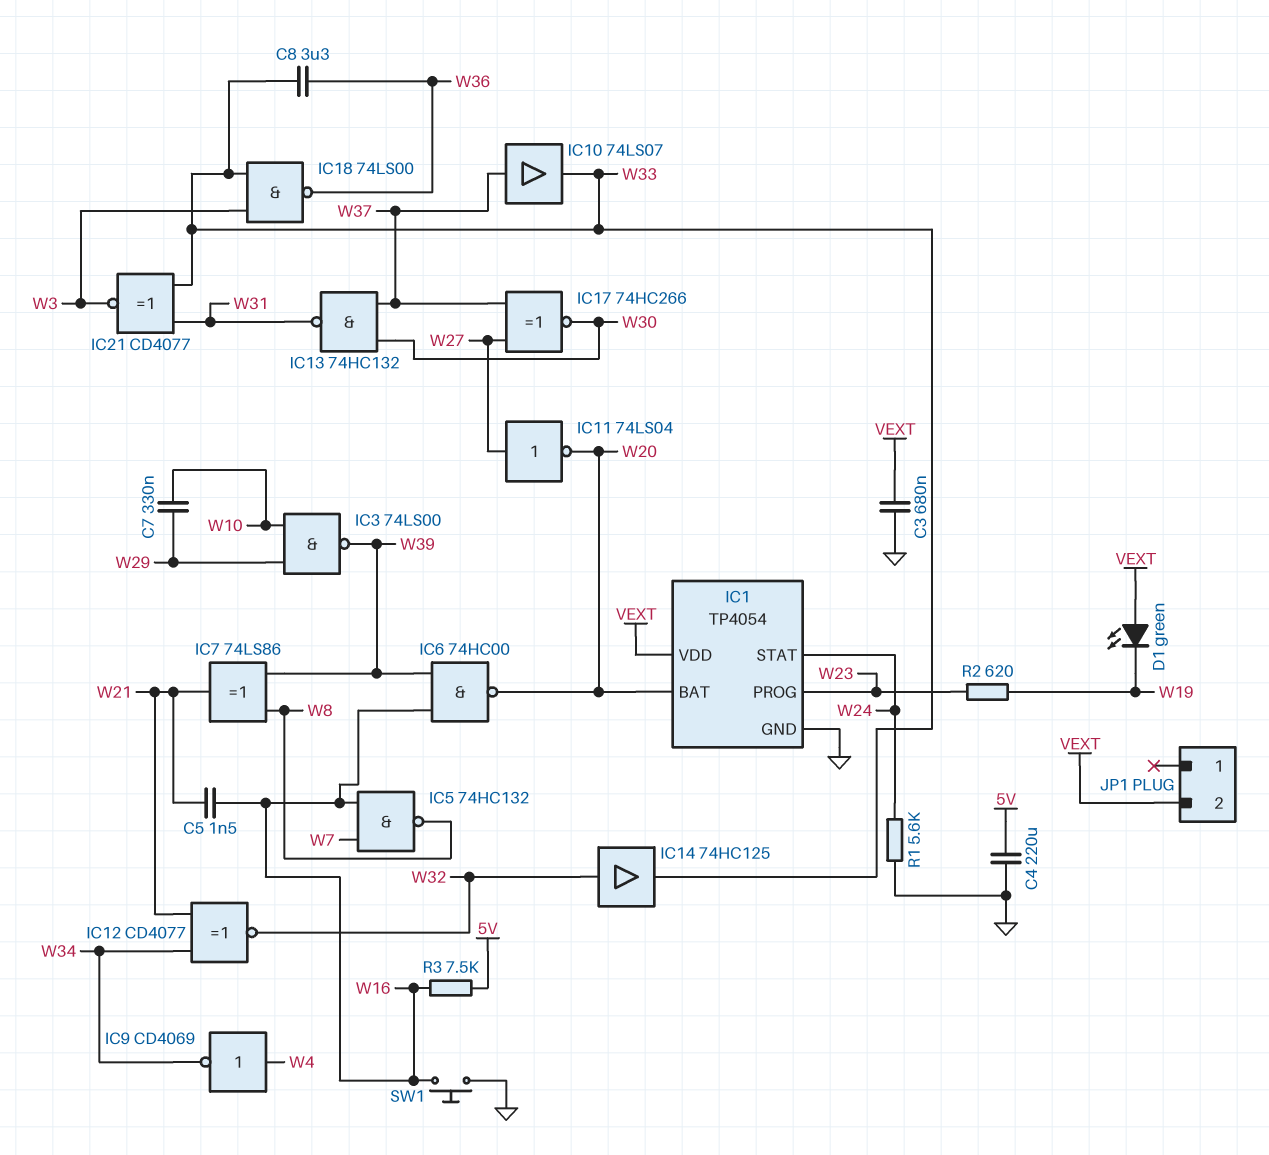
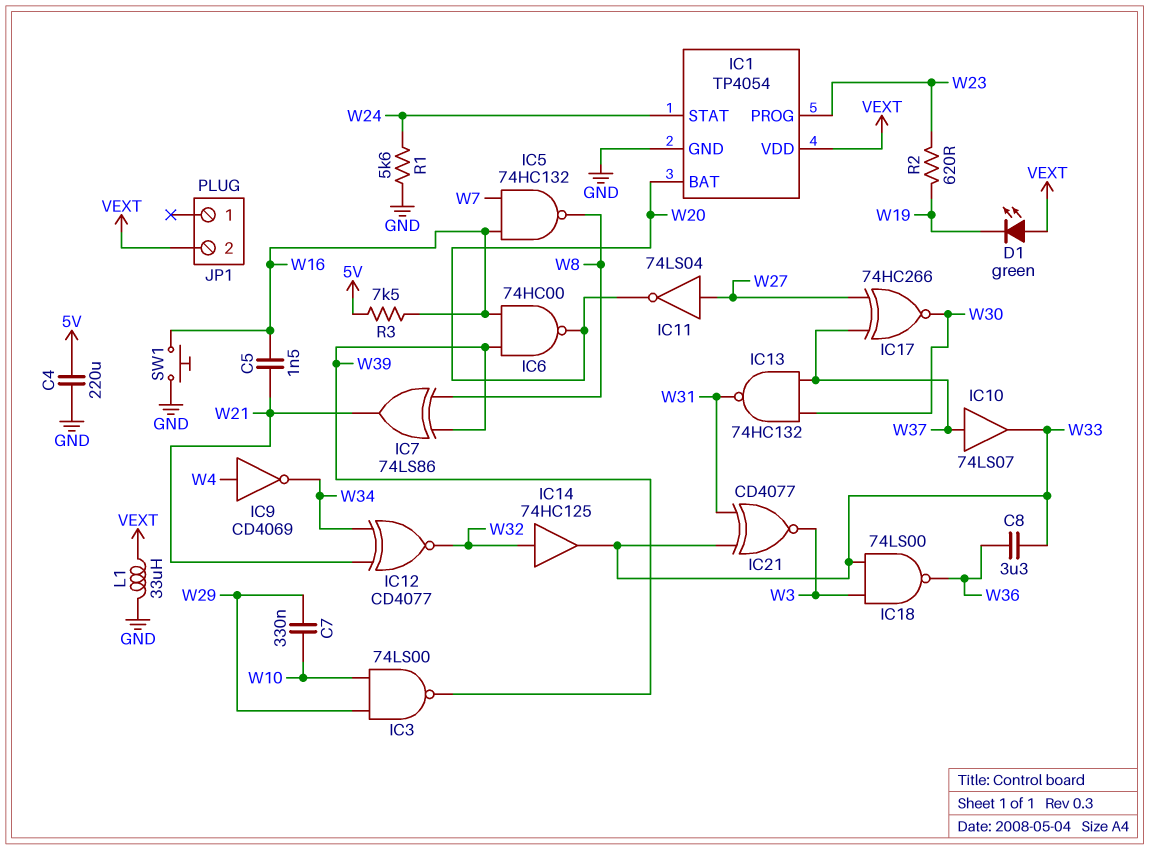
C3: 680nF (GND, VEXT) -> none
L1: none -> 33uH (GND, VEXT)

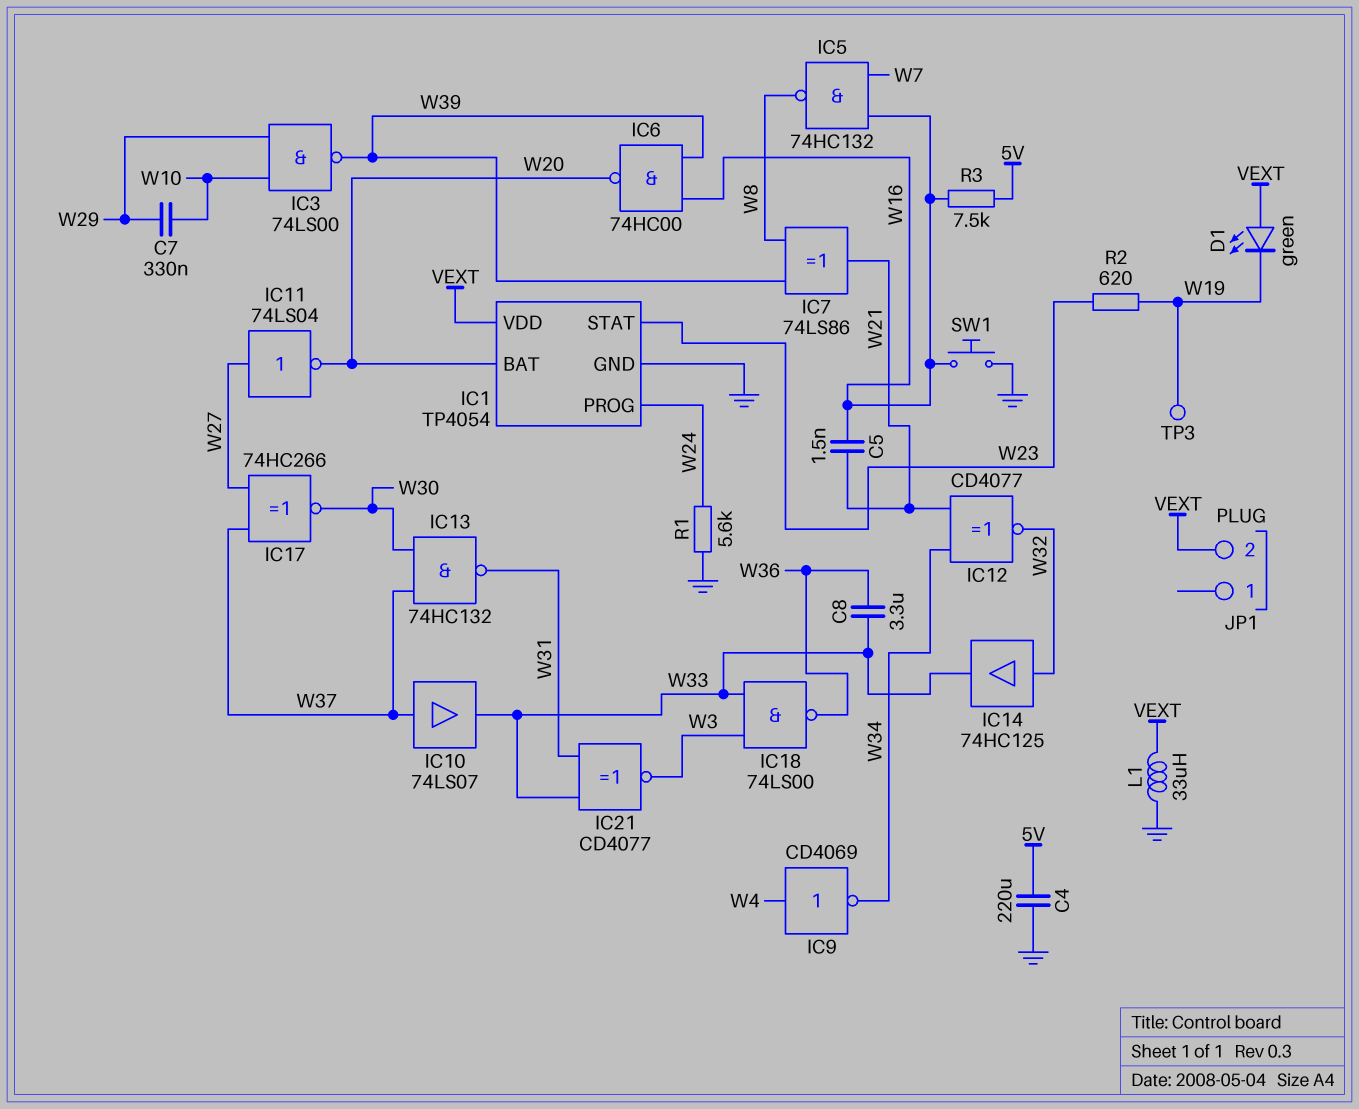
IC1 pin PROG: W23 -> W24
IC1 pin STAT: W24 -> W23
TP3: none -> test point (W19)

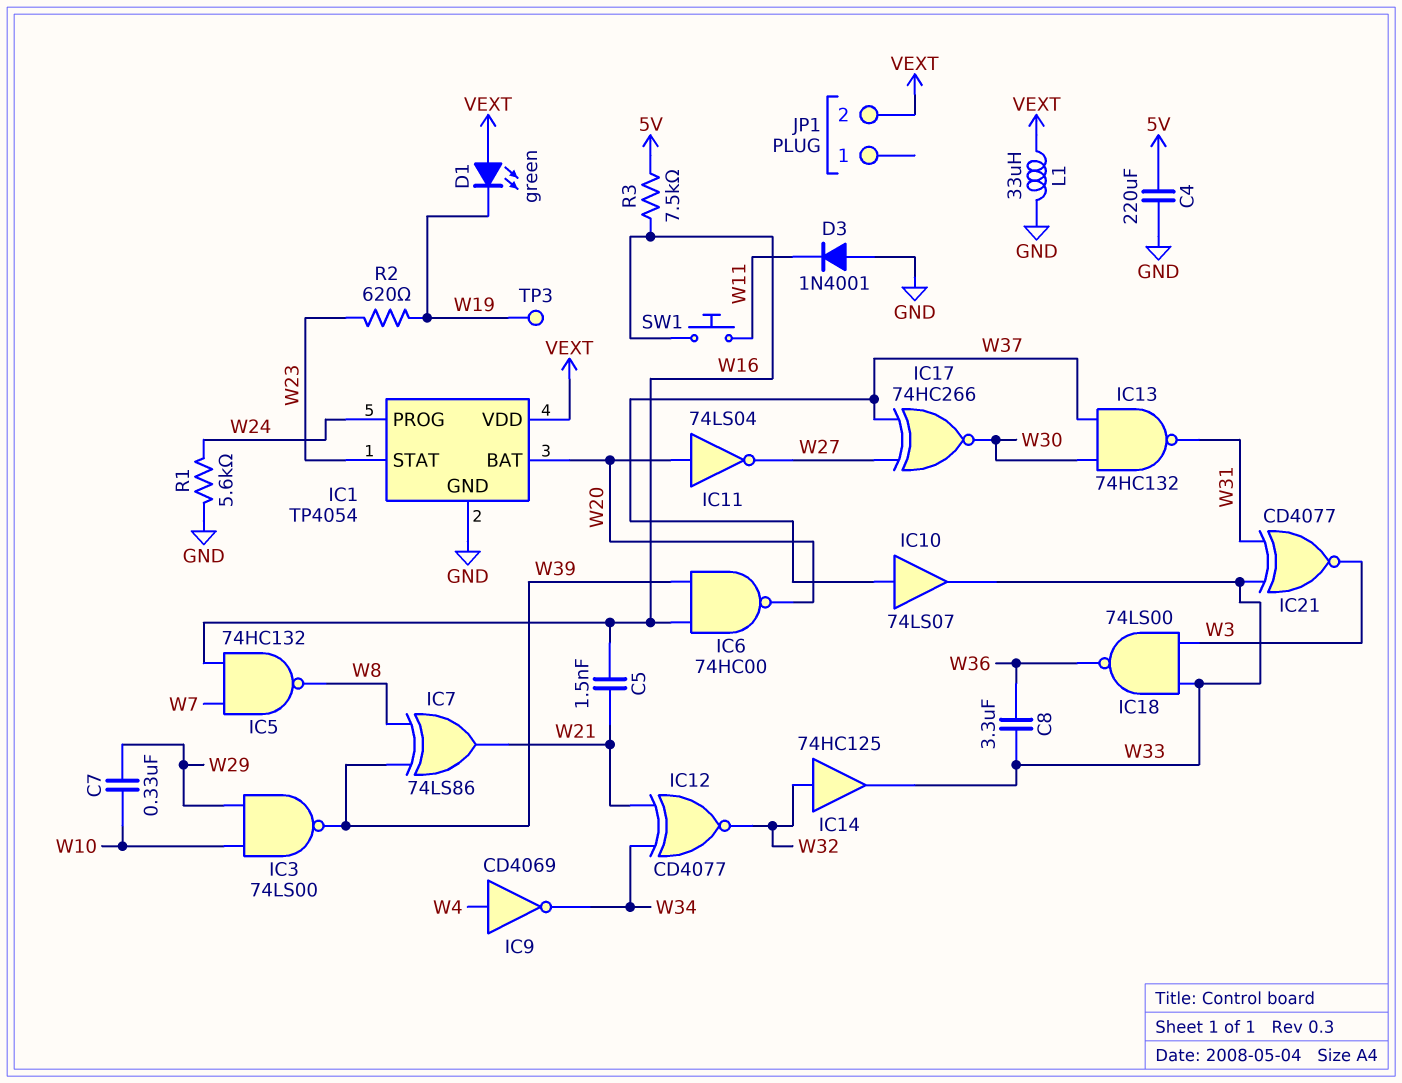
D3: none -> diode 1N4001 (A GND, K W11)
IC11: NOT 74LS04 (in W27, out W20) -> NOT 74LS04 (in W20, out W27)
SW1: button (GND, W16) -> button (W11, W16)

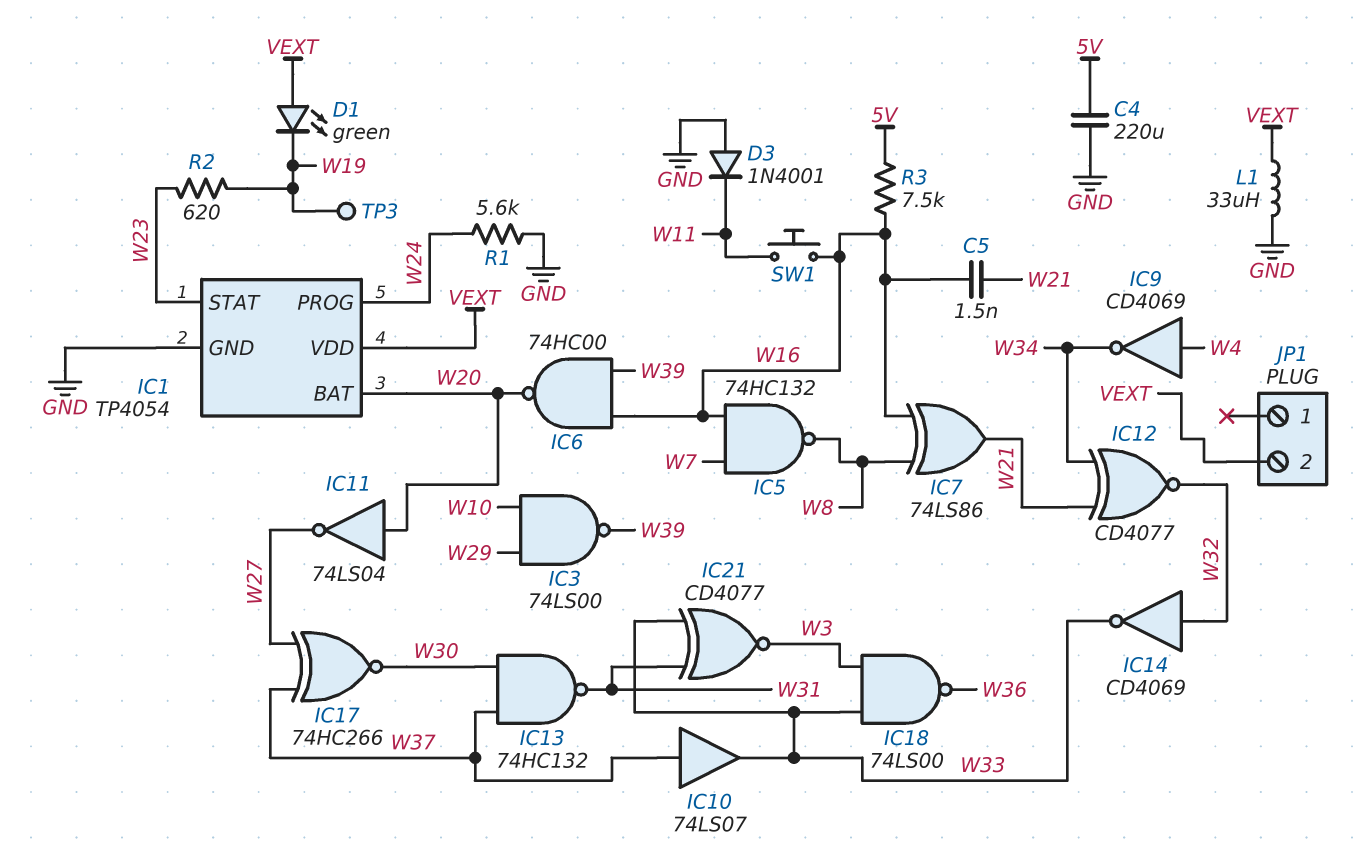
C7: 330nF (W10, W29) -> none
C8: 3.3uF (W33, W36) -> none
IC7: XOR 74LS86 (in W8, in W39, out W21) -> XOR 74LS86 (in W8, in W16, out W21)
IC14: buffer 74HC125 (in W32, out W33) -> NOT CD4069 (in W32, out W33)

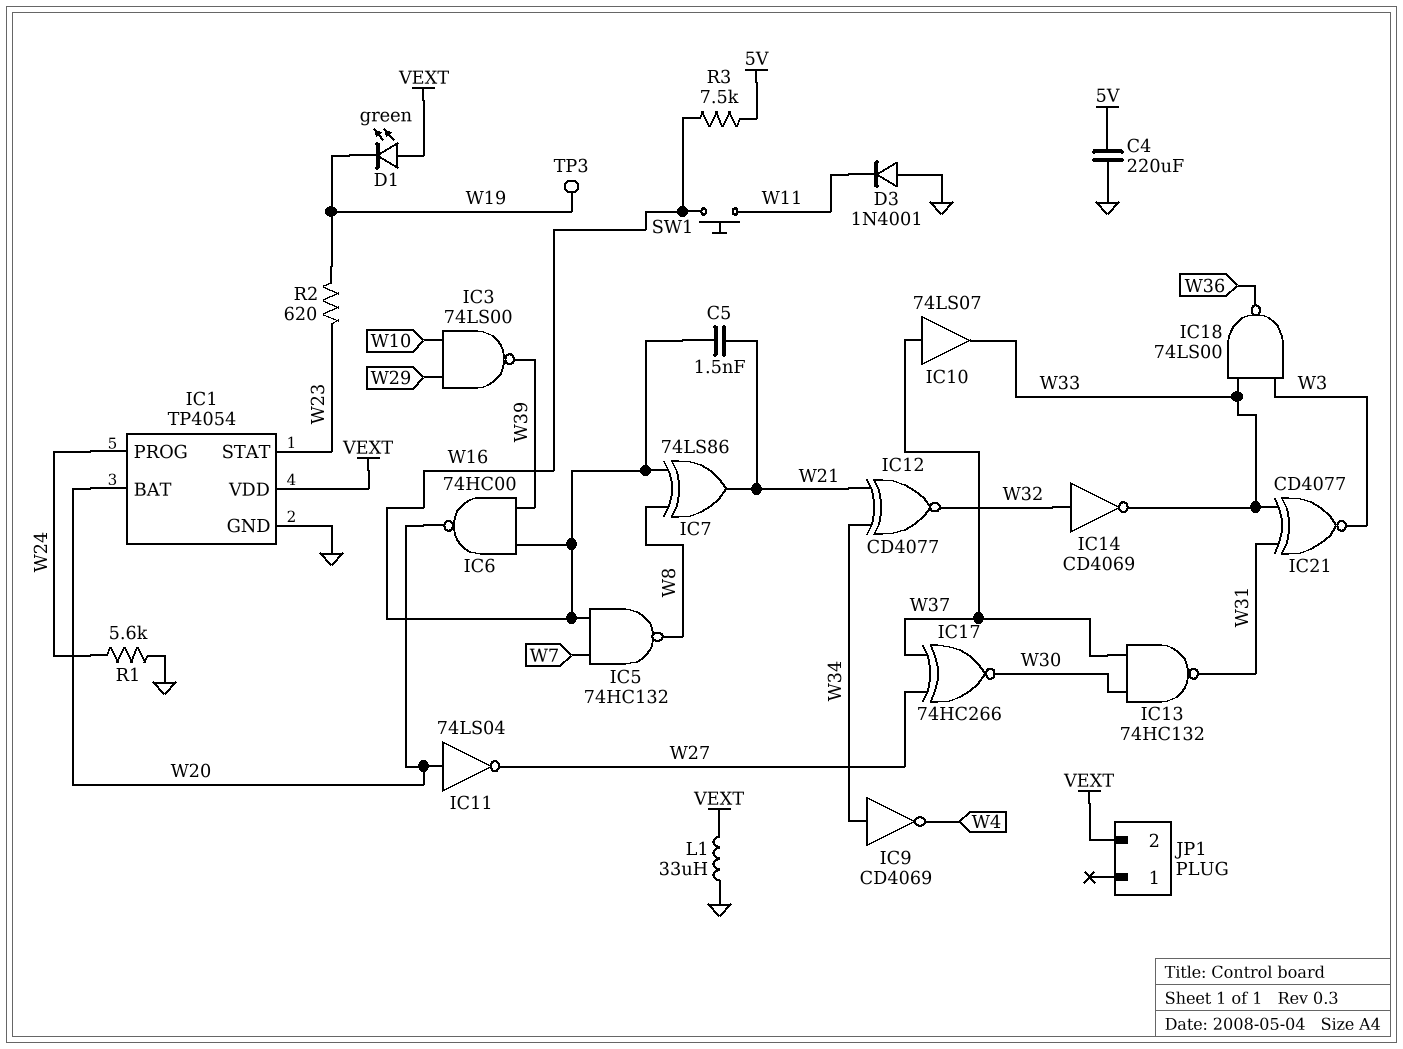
IC9: NOT CD4069 (in W4, out W34) -> NOT CD4069 (in W34, out W4)

